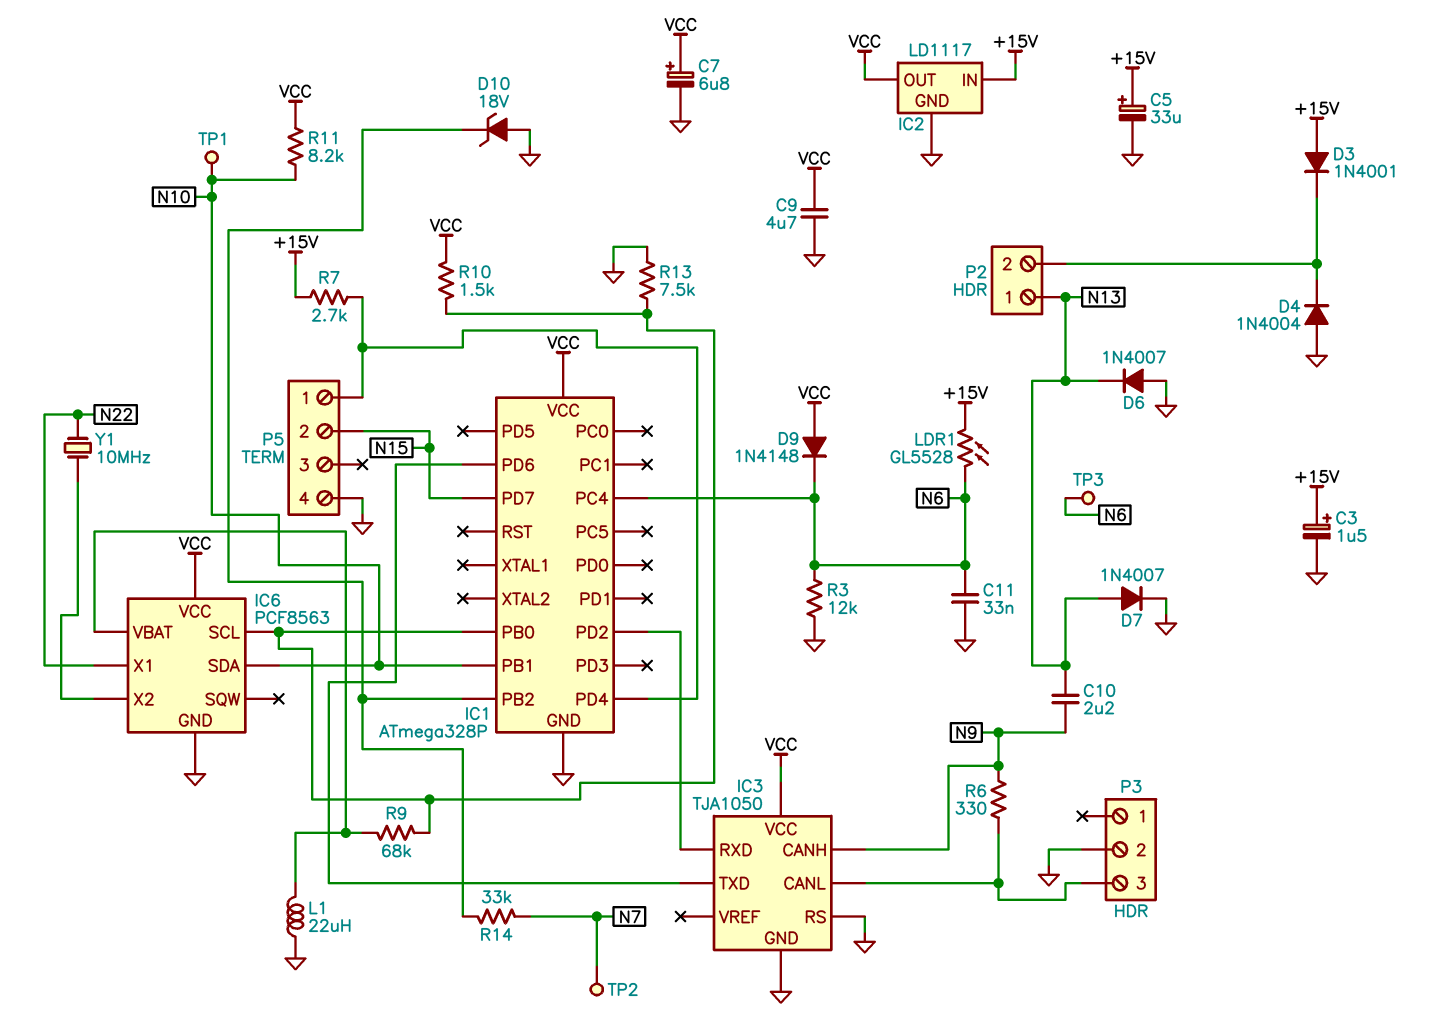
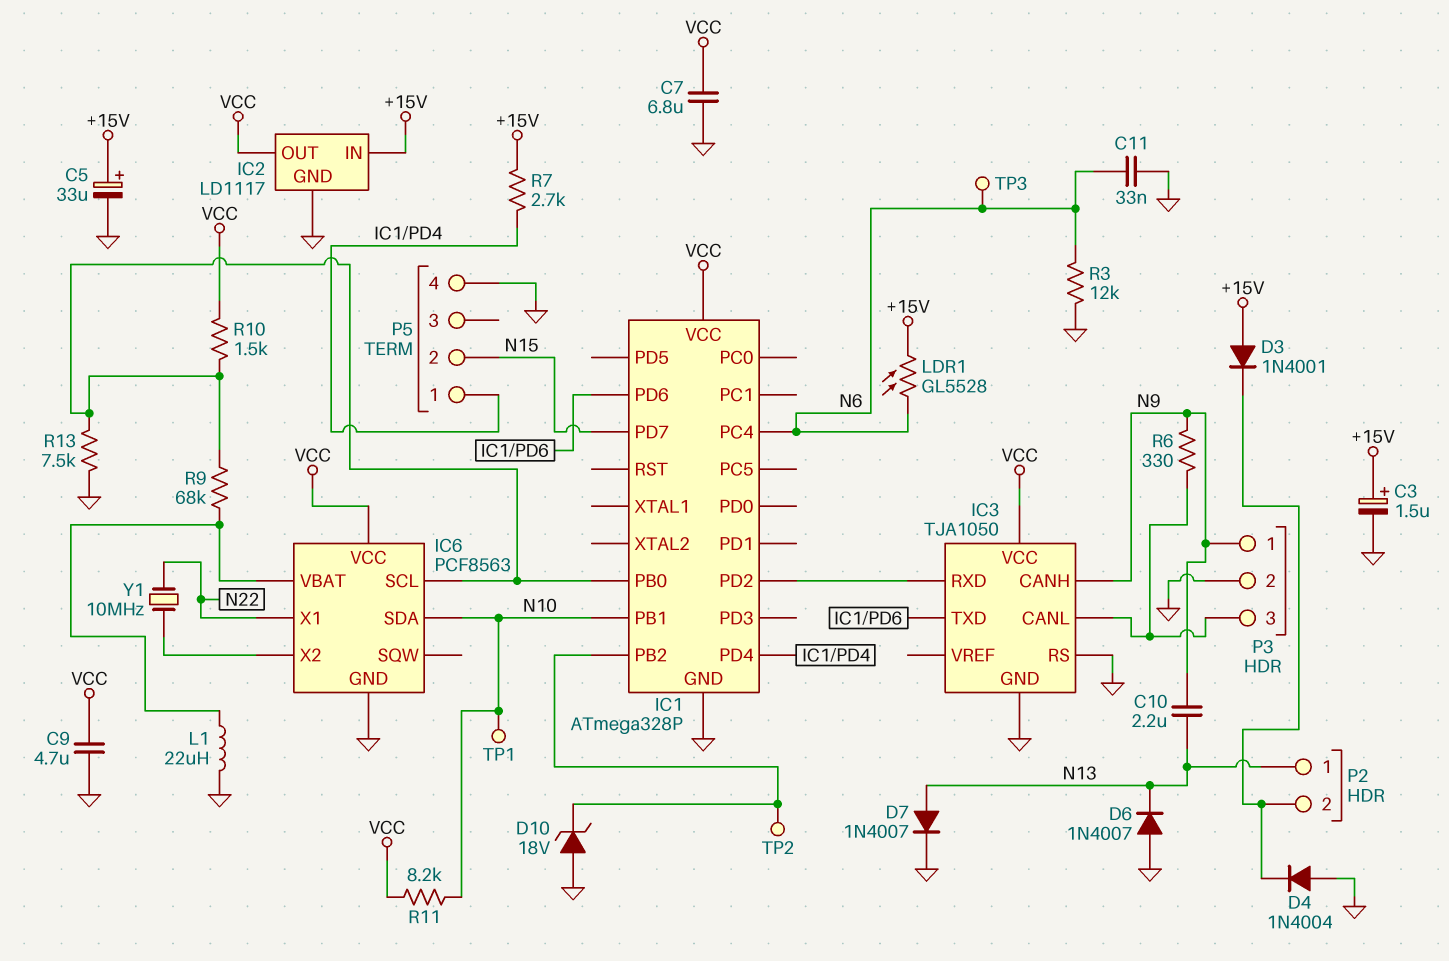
C7: 6.8uF (plus VCC, minus GND) -> 6.8uF (GND, VCC)
D9: diode 1N4148 (A VCC, K N6) -> none
P3 pin 1: none -> N9
R14: 33k (IC1/PB2, N7) -> none
TP2: test point (N7) -> test point (IC1/PB2)

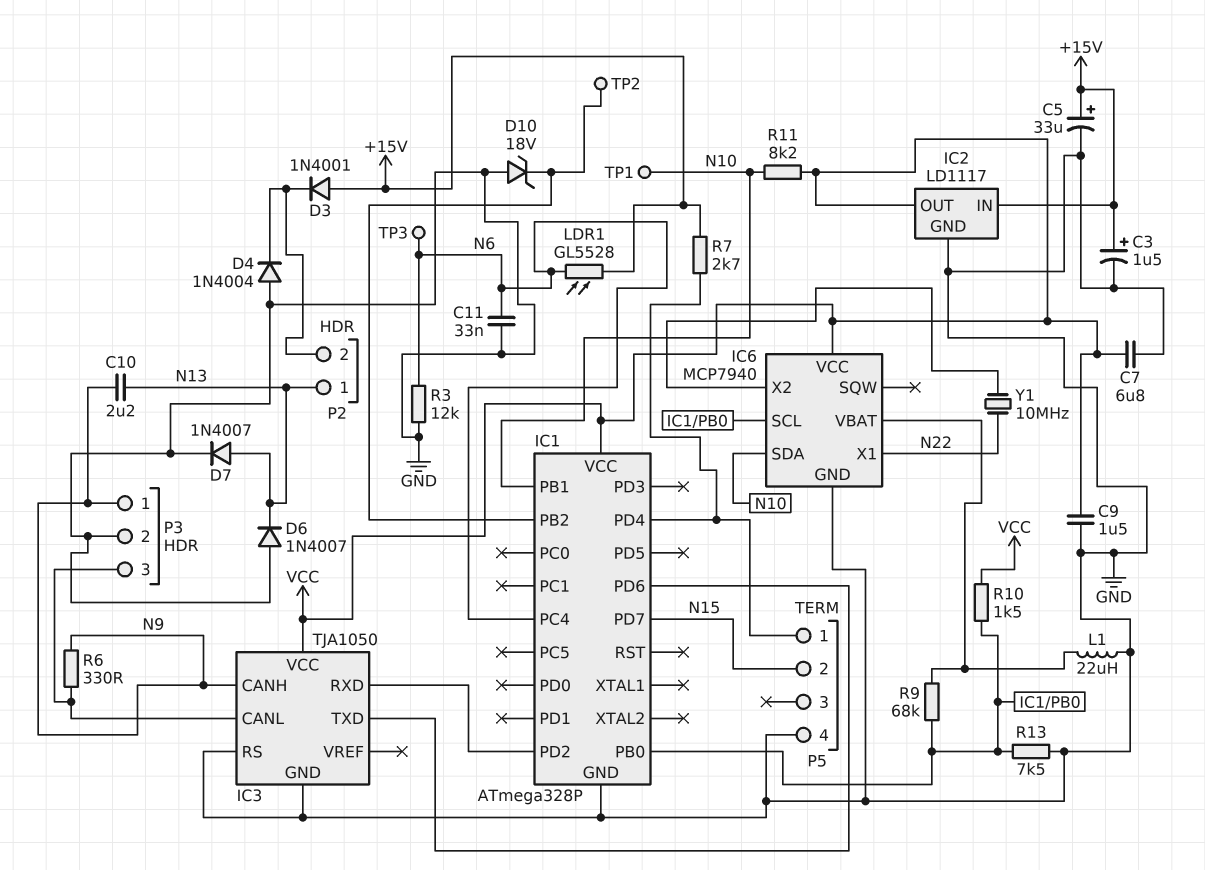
C9: 4.7uF (GND, VCC) -> 1.5uF (GND, VCC)
IC6: PCF8563 -> MCP7940

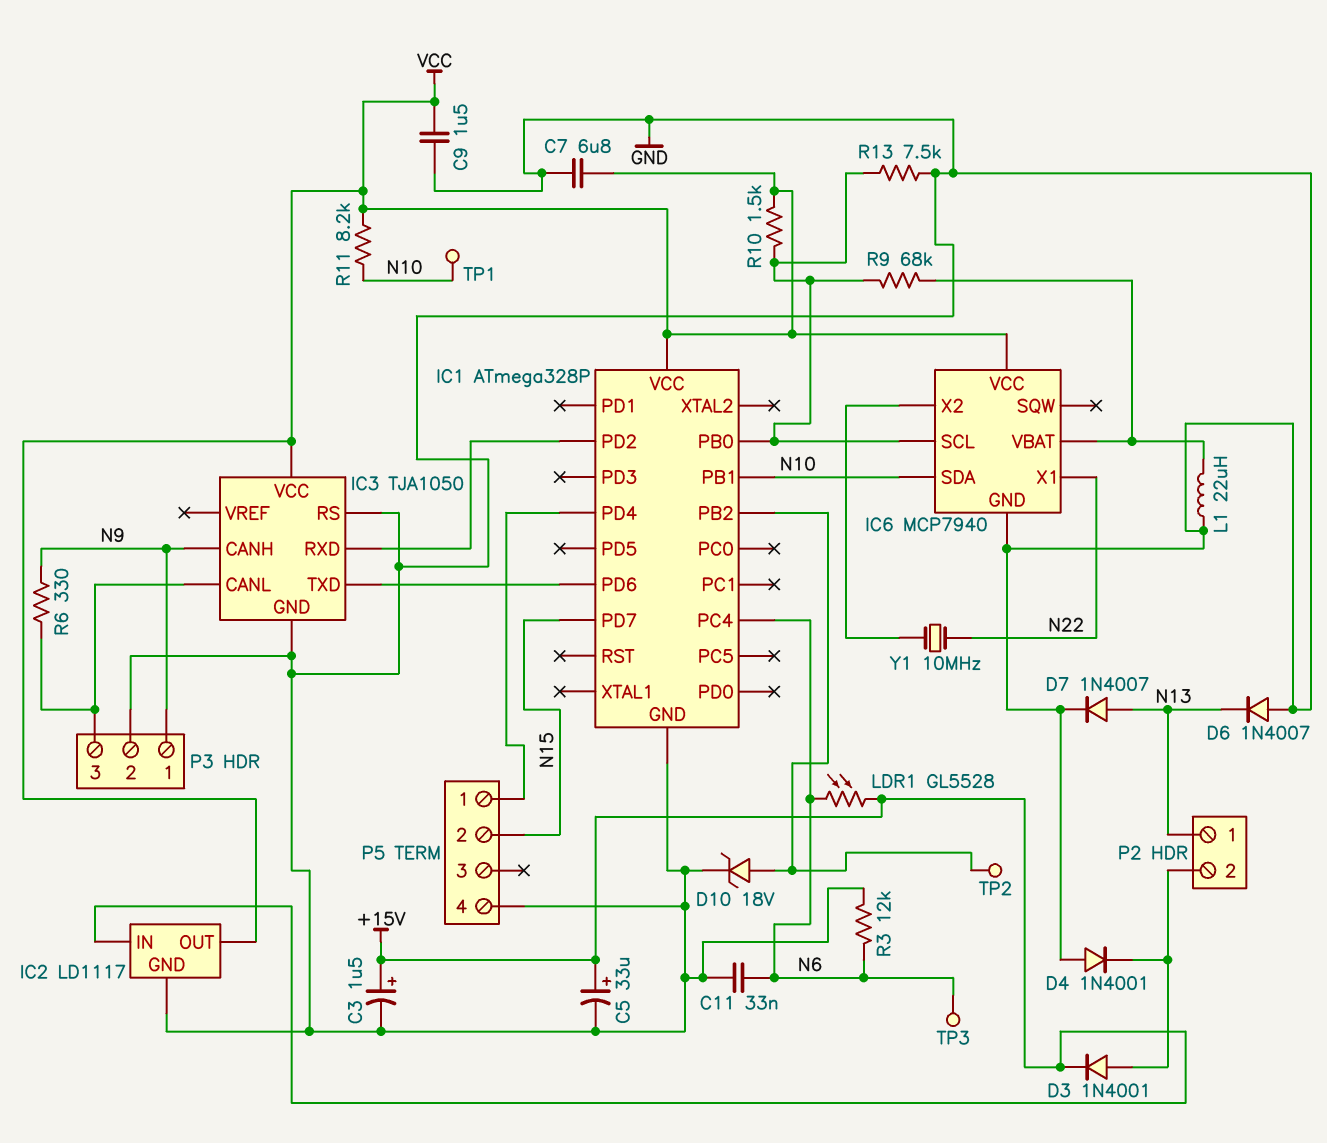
C10: 2.2uF (N9, N13) -> none
D3: diode 1N4001 (A +15V, K P2/2) -> diode 1N4001 (A P2/2, K +15V)
D4: diode 1N4004 (A GND, K P2/2) -> diode 1N4001 (A GND, K P2/2)
D10: zener 18V (A GND, K IC1/PB2) -> zener 18V (A IC1/PB2, K GND)
R7: 2.7k (+15V, IC1/PD4) -> none

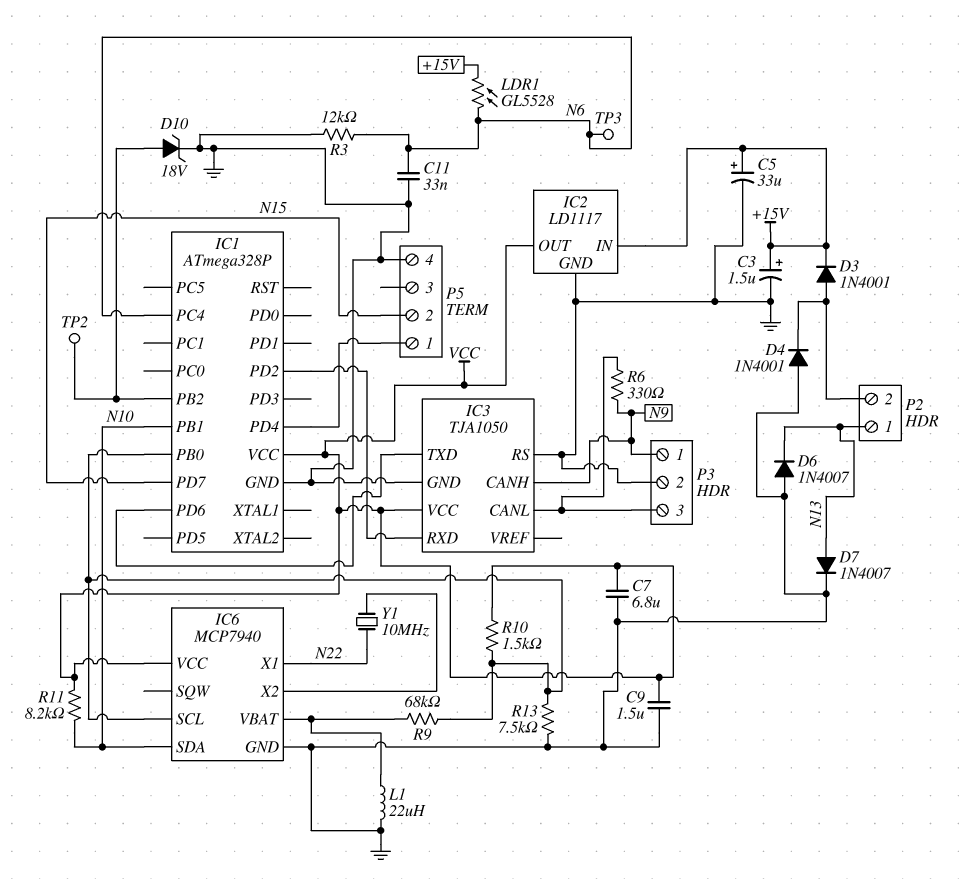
TP1: test point (N10) -> none

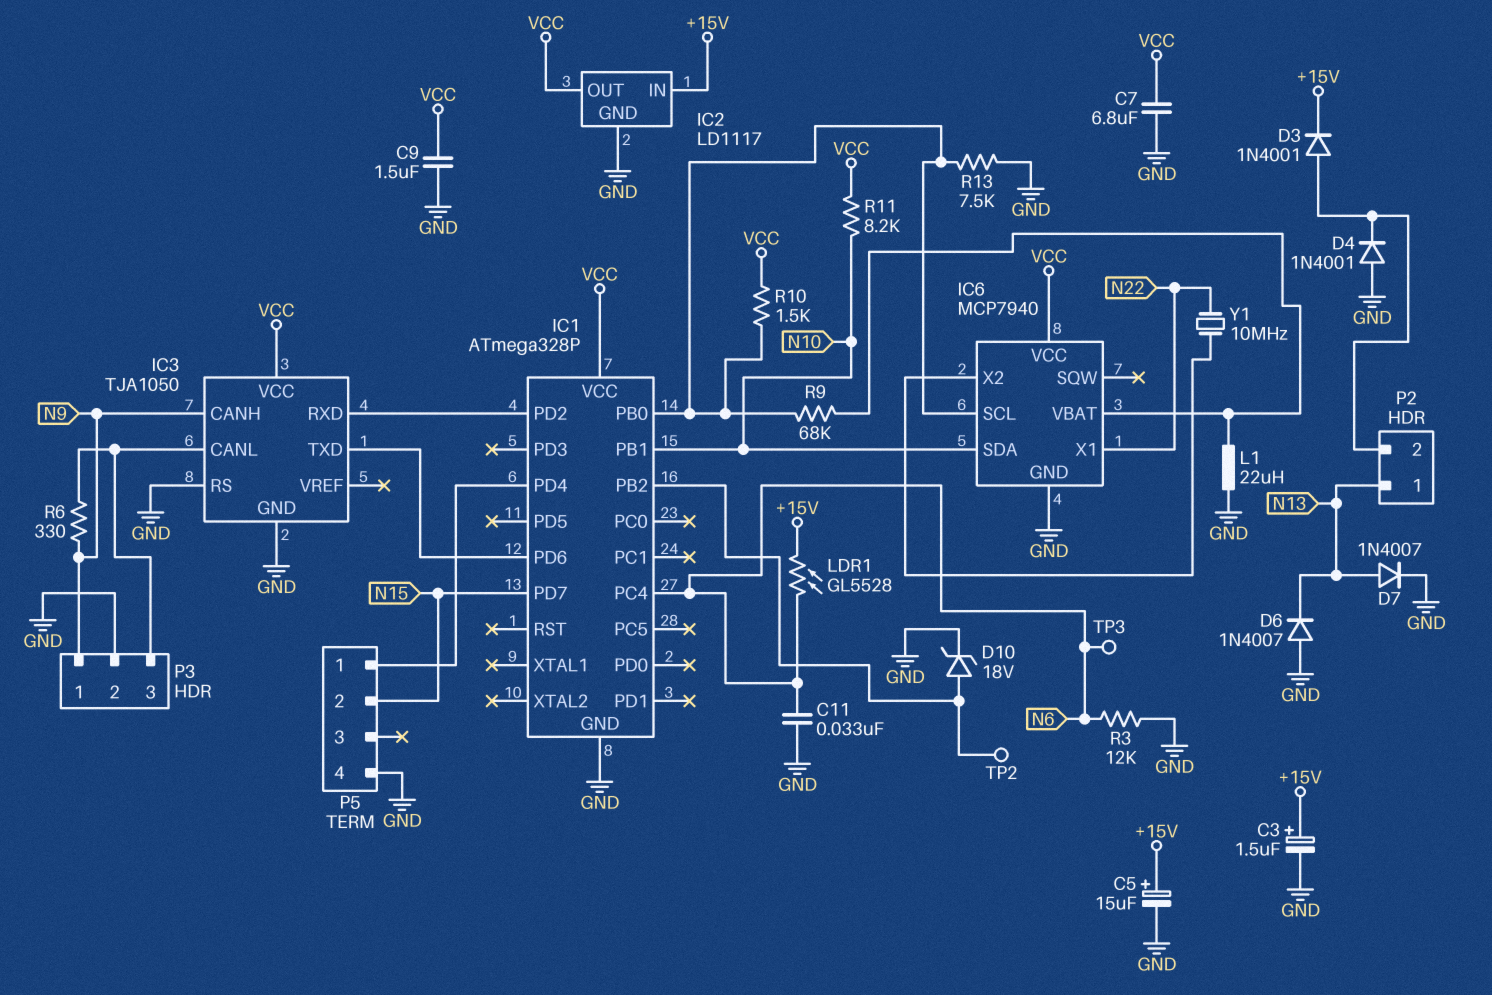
C5: 33uF (plus +15V, minus GND) -> 15uF (plus +15V, minus GND)

